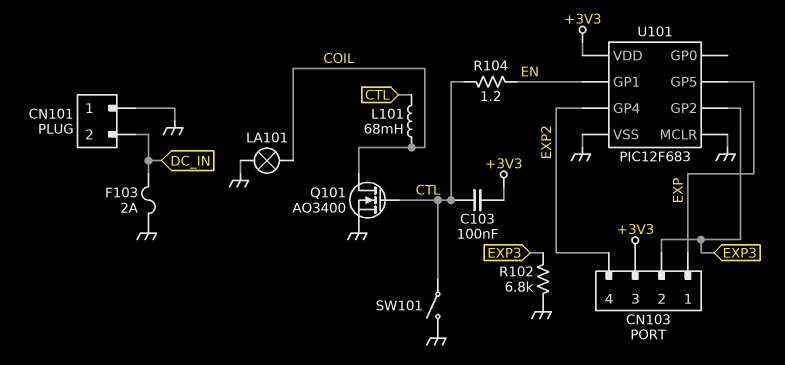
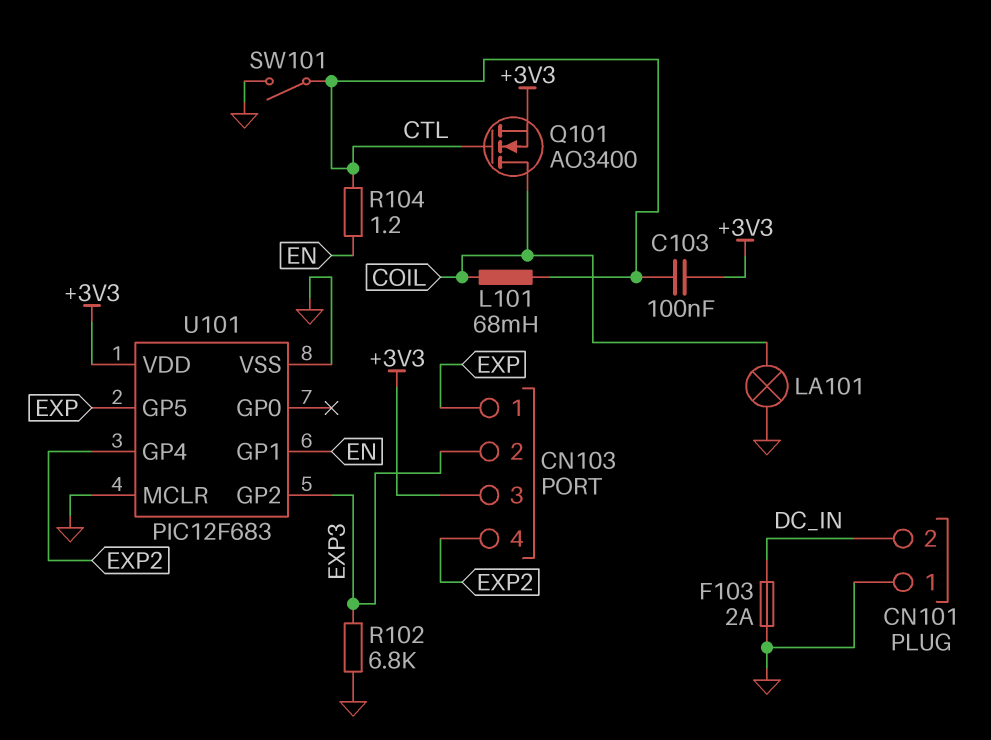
Q101: NMOS AO3400 (G CTL, D COIL, S GND) -> NMOS AO3400 (G CTL, D COIL, S +3V3)

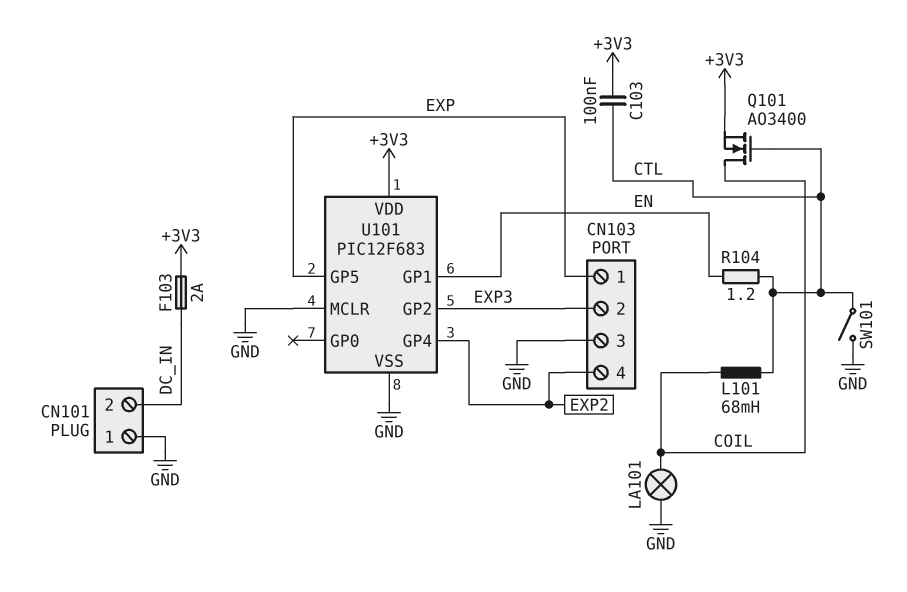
CN103 pin 3: +3V3 -> GND
F103: 2A (DC_IN, GND) -> 2A (+3V3, DC_IN)
R102: 6.8k (EXP3, GND) -> none

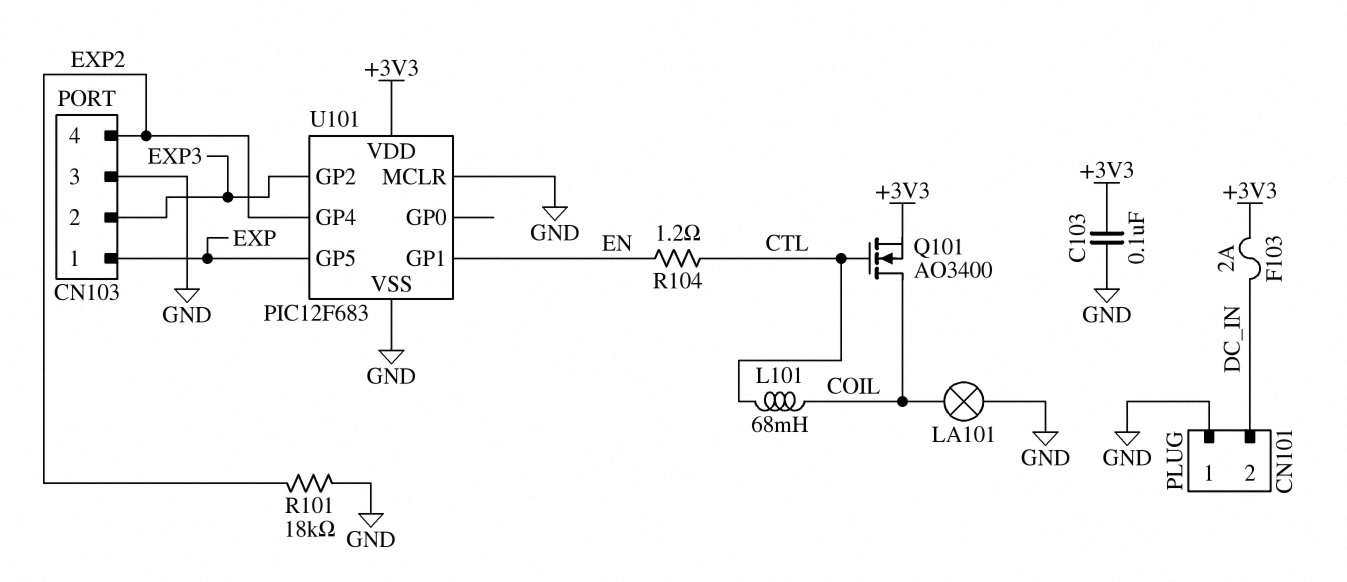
C103: 100nF (+3V3, CTL) -> 100nF (+3V3, GND)
R101: none -> 18k (EXP2, GND)
SW101: switch (CTL, GND) -> none

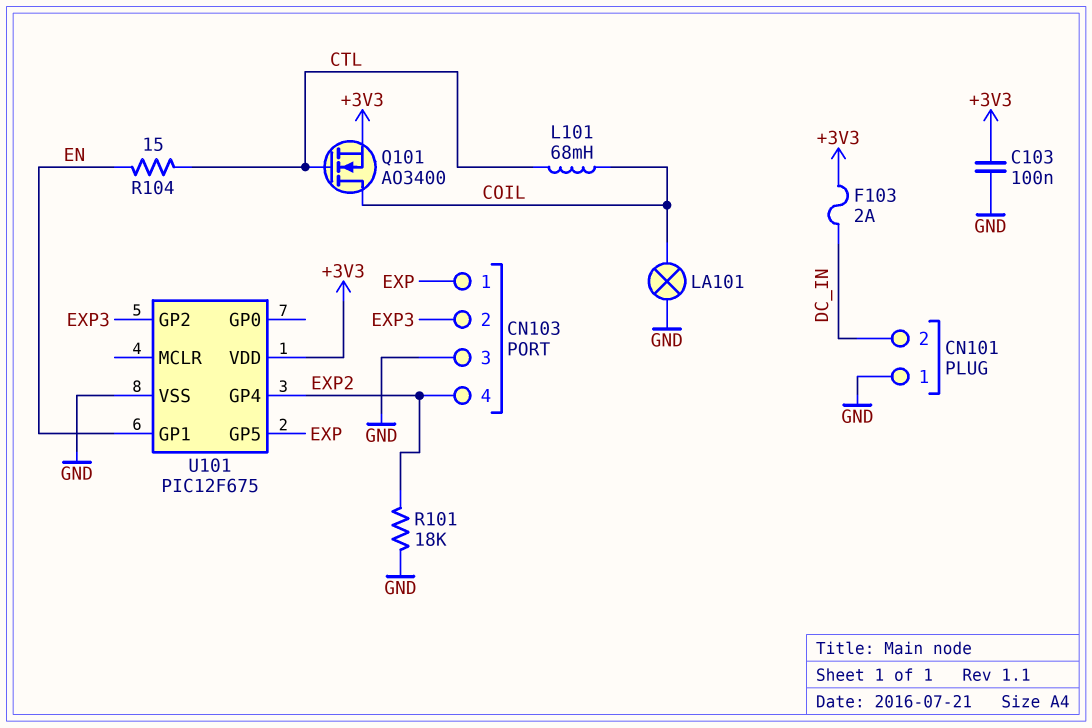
R104: 1.2 (CTL, EN) -> 15 (CTL, EN)
U101: PIC12F683 -> PIC12F675
U101 pin MCLR: GND -> none

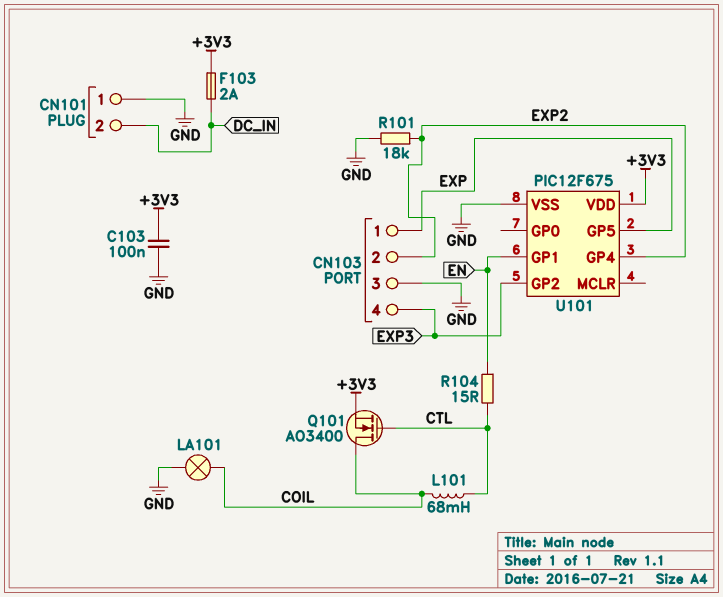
CN103 pin 2: EXP3 -> EXP2
CN103 pin 4: EXP2 -> EXP3

